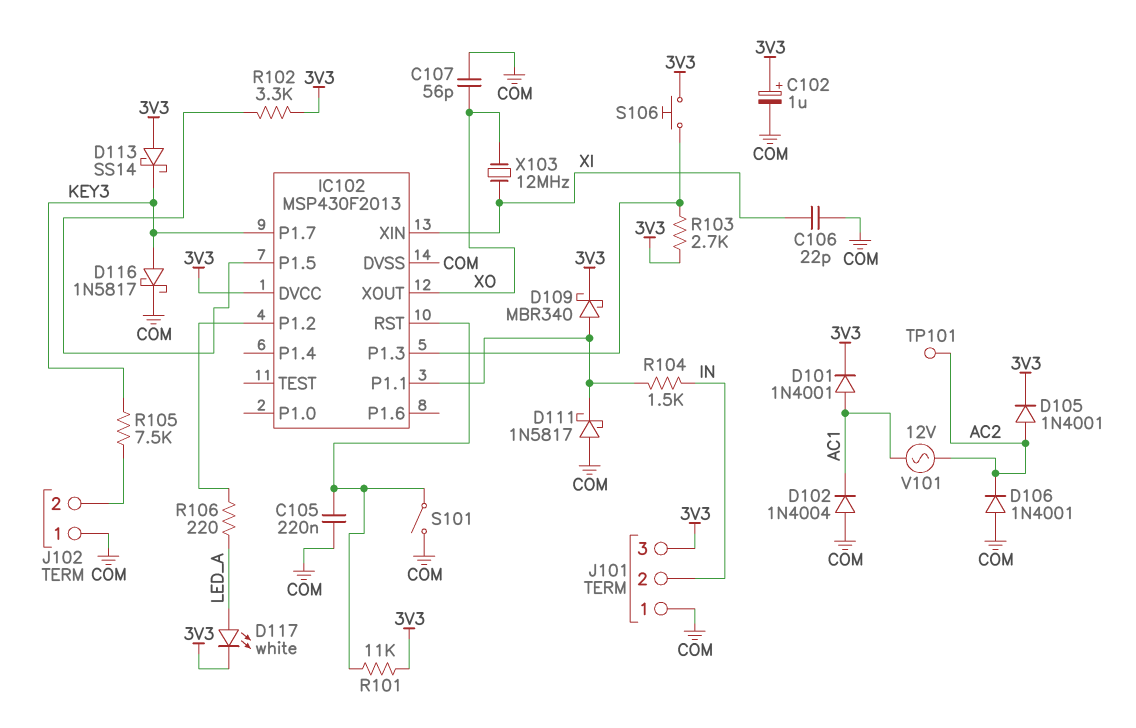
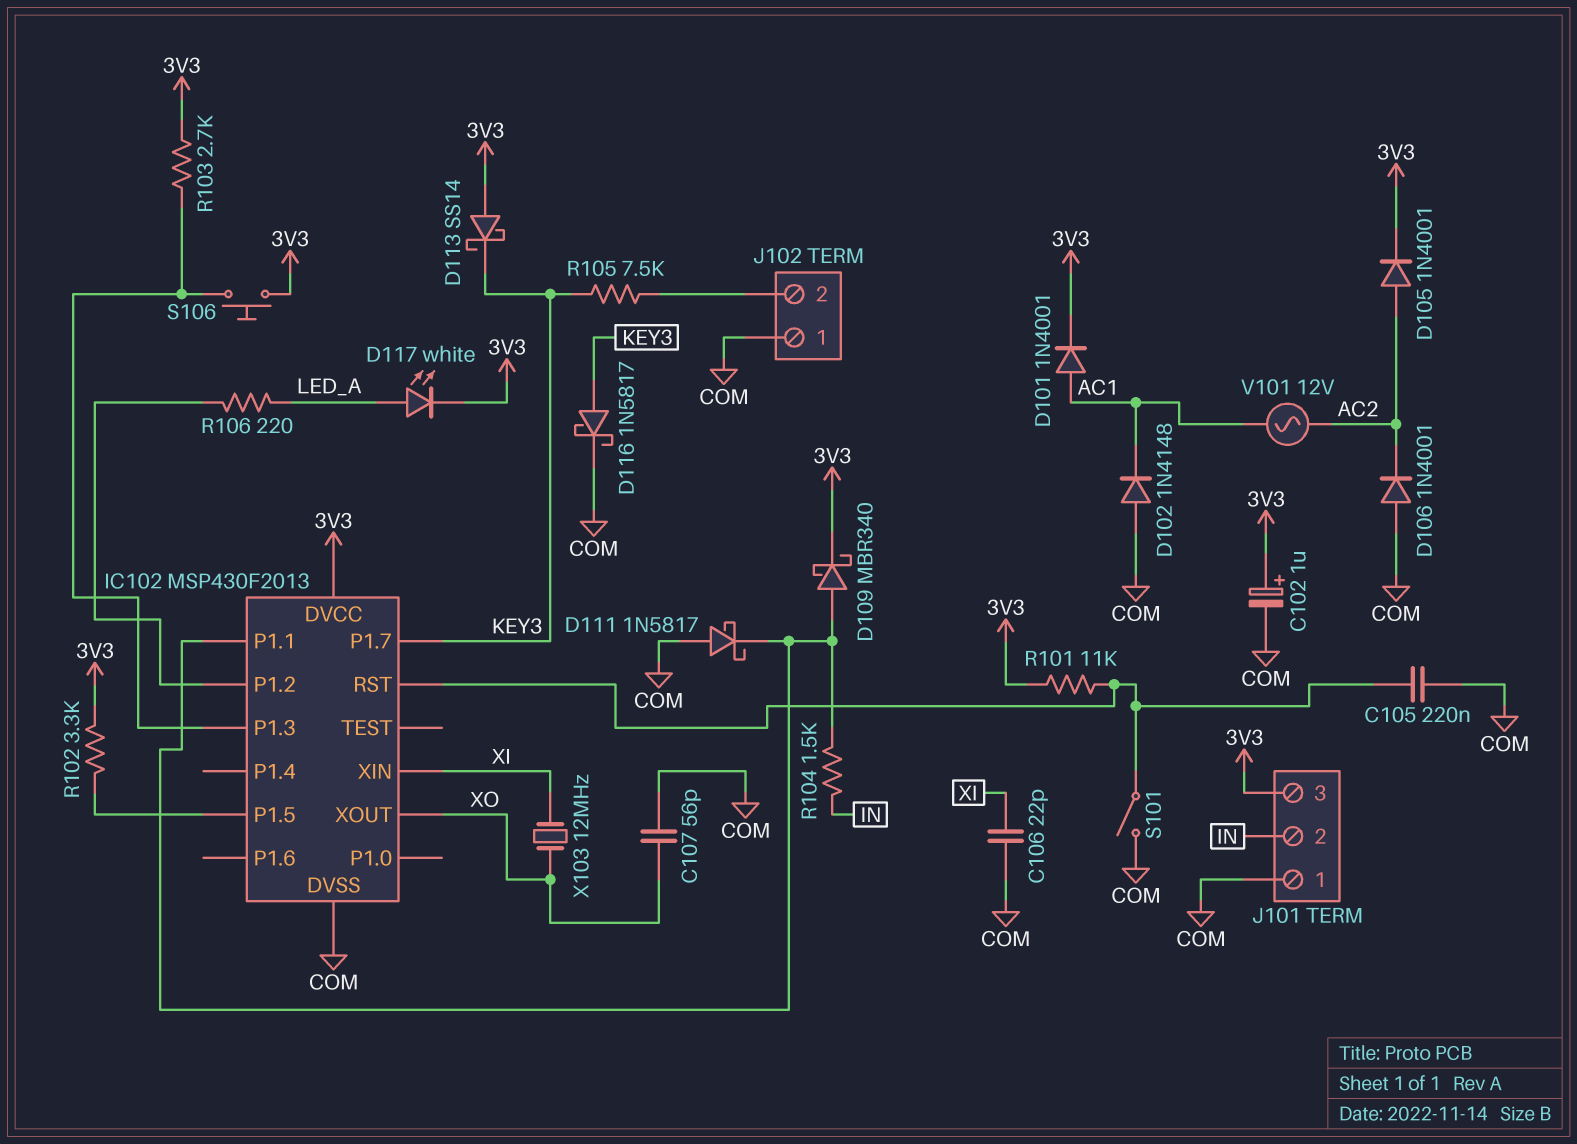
D102: diode 1N4004 (A COM, K AC1) -> diode 1N4148 (A COM, K AC1)
TP101: test point (AC2) -> none

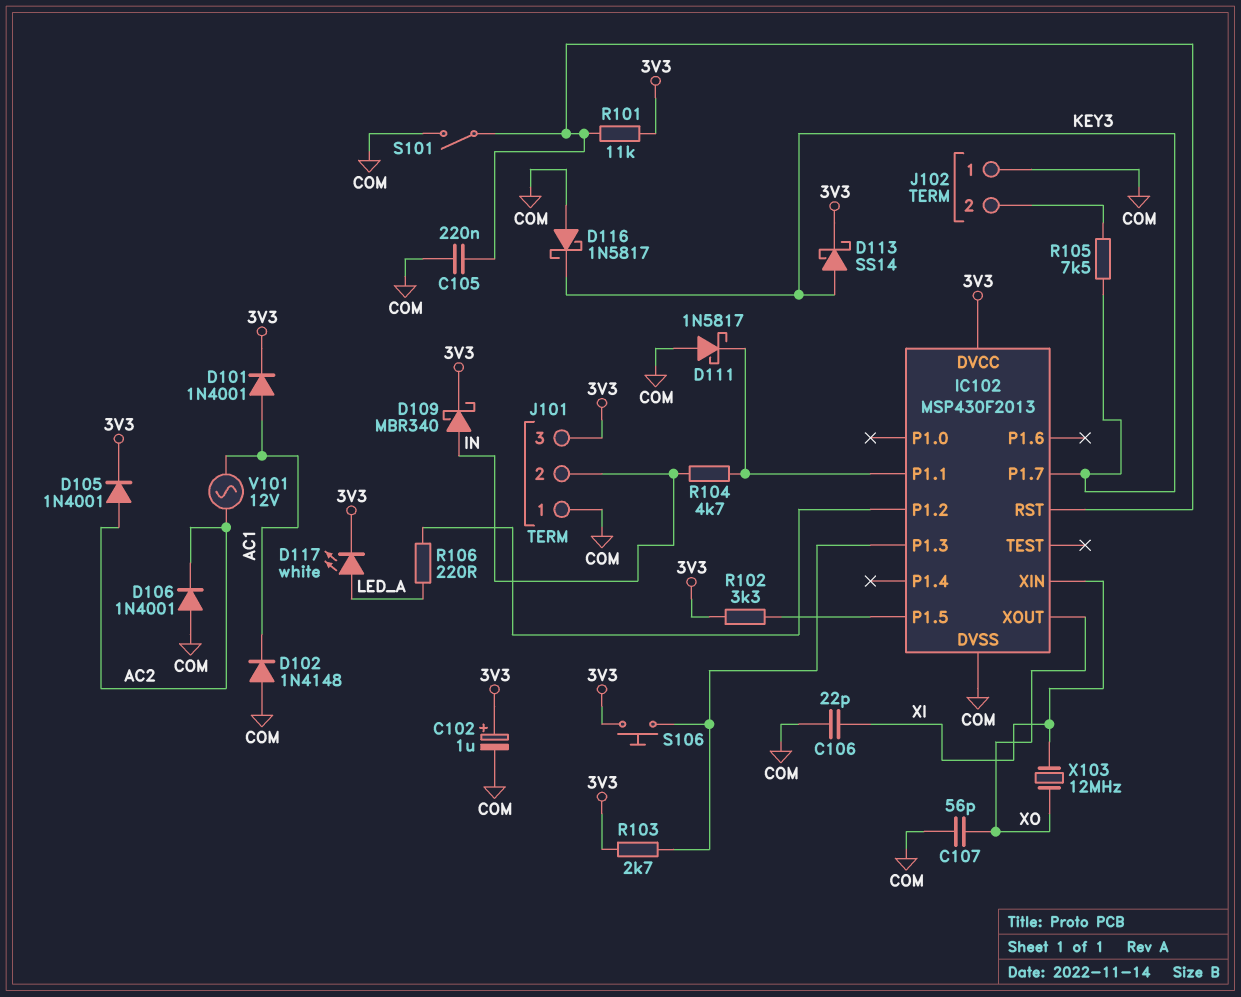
D109: schottky MBR340 (A IC102/P1.1, K 3V3) -> schottky MBR340 (A IN, K 3V3)
D113: schottky SS14 (A 3V3, K KEY3) -> schottky SS14 (A KEY3, K 3V3)
D116: schottky 1N5817 (A KEY3, K COM) -> schottky 1N5817 (A COM, K KEY3)
R104: 1.5k (IC102/P1.1, IN) -> 4.7k (IC102/P1.1, IN)

